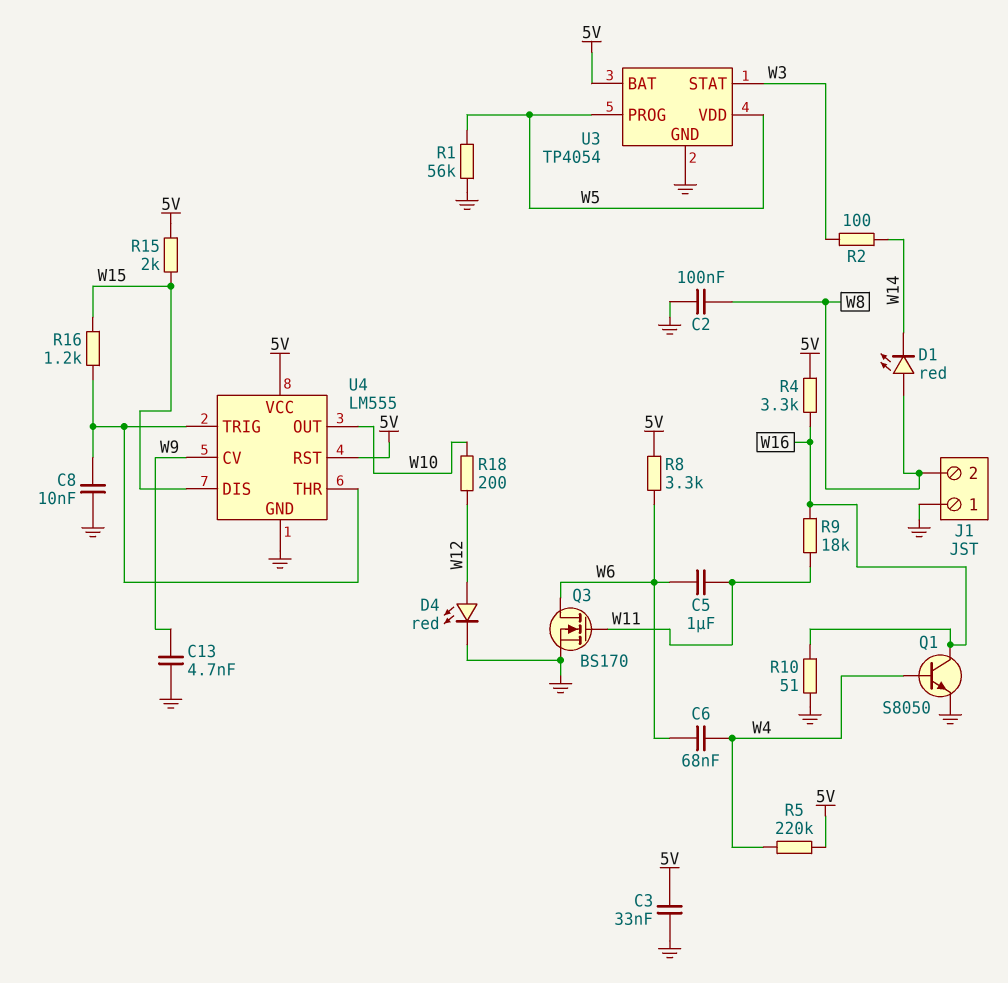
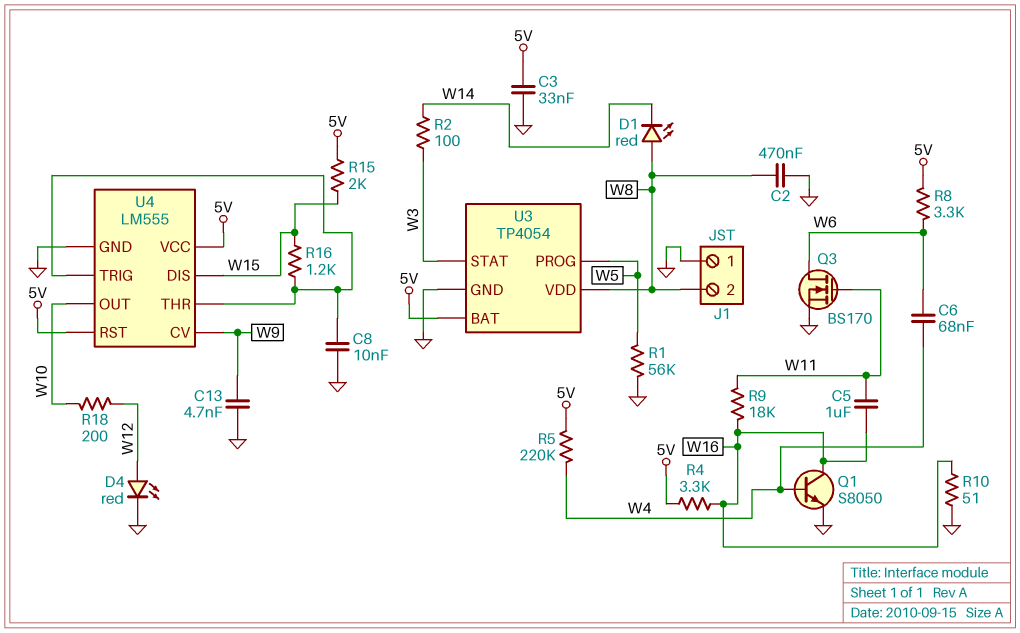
C2: 100nF (GND, W8) -> 470nF (GND, W8)
C5: 1uF (W6, W11) -> 1uF (W11, W16)
U3 pin VDD: W5 -> W8

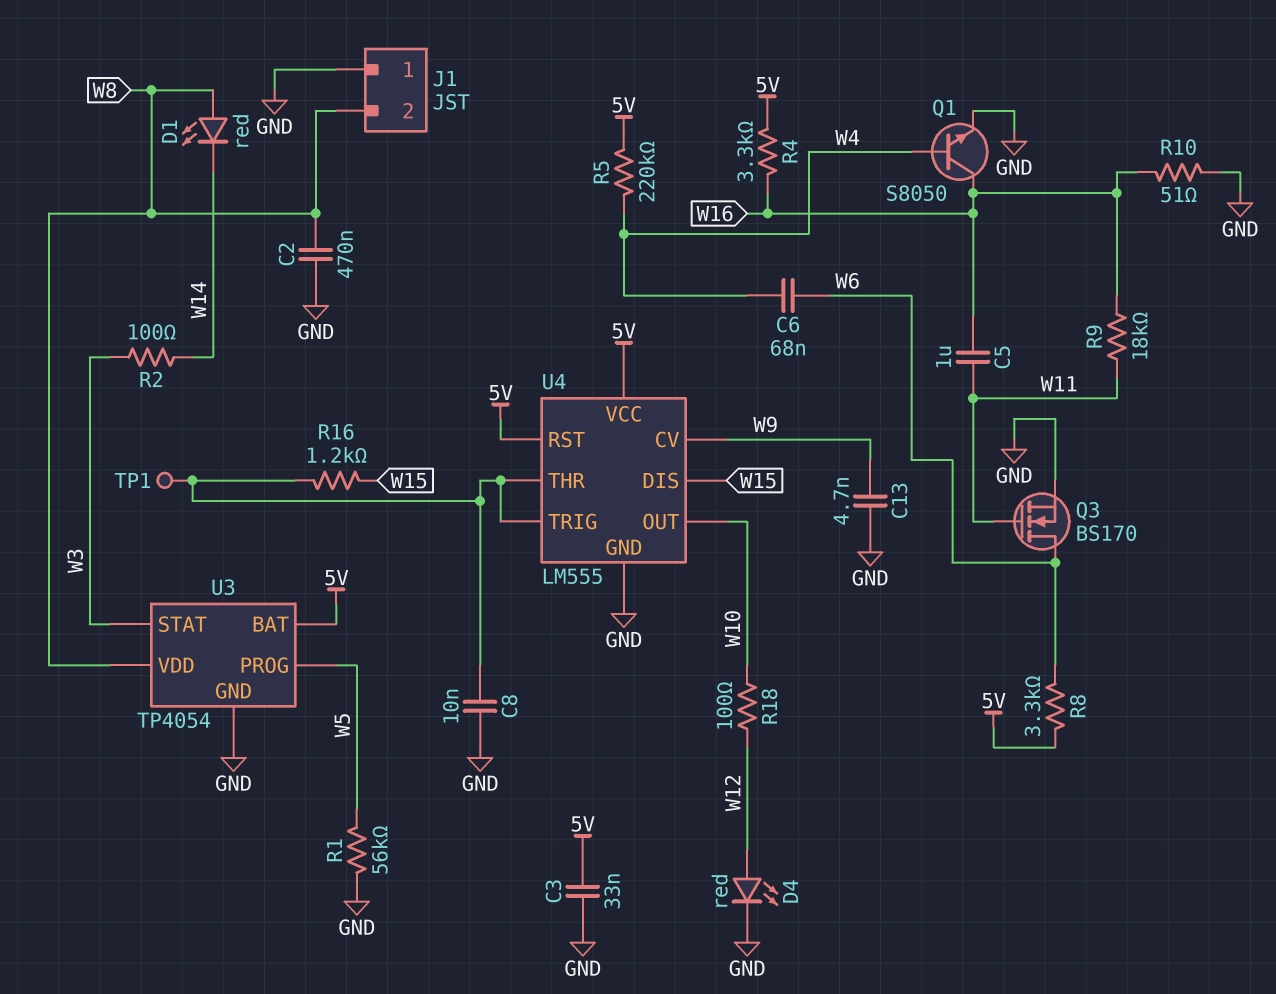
R15: 2k (5V, W15) -> none
R18: 200 (W10, W12) -> 100 (W10, W12)
TP1: none -> test point (U4/THR)

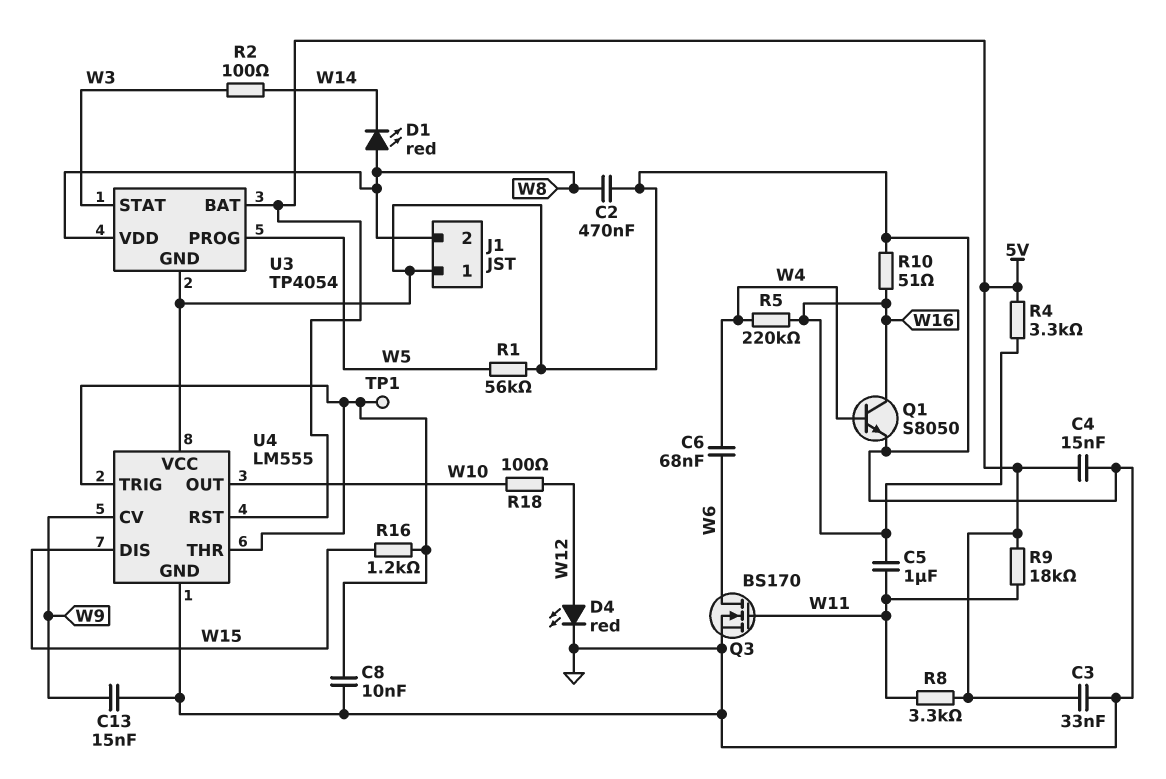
C4: none -> 15nF (5V, GND)
C13: 4.7nF (GND, W9) -> 15nF (GND, W9)
R5: 220k (5V, W4) -> 220k (W4, W16)
R8: 3.3k (5V, W6) -> 3.3k (5V, W11)
R9: 18k (W11, W16) -> 18k (5V, W11)
U4 pin VCC: 5V -> GND

